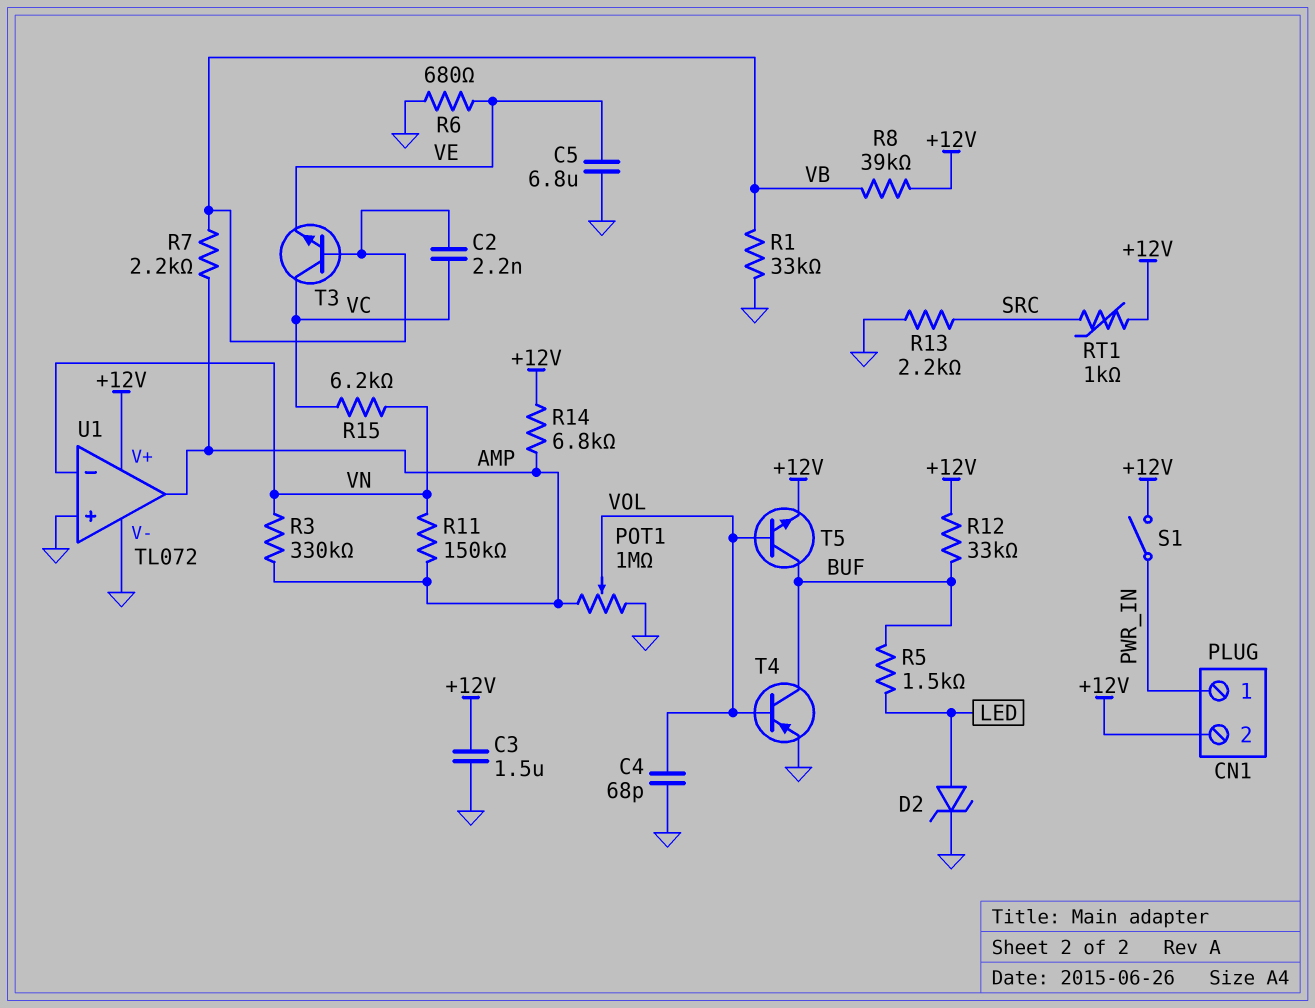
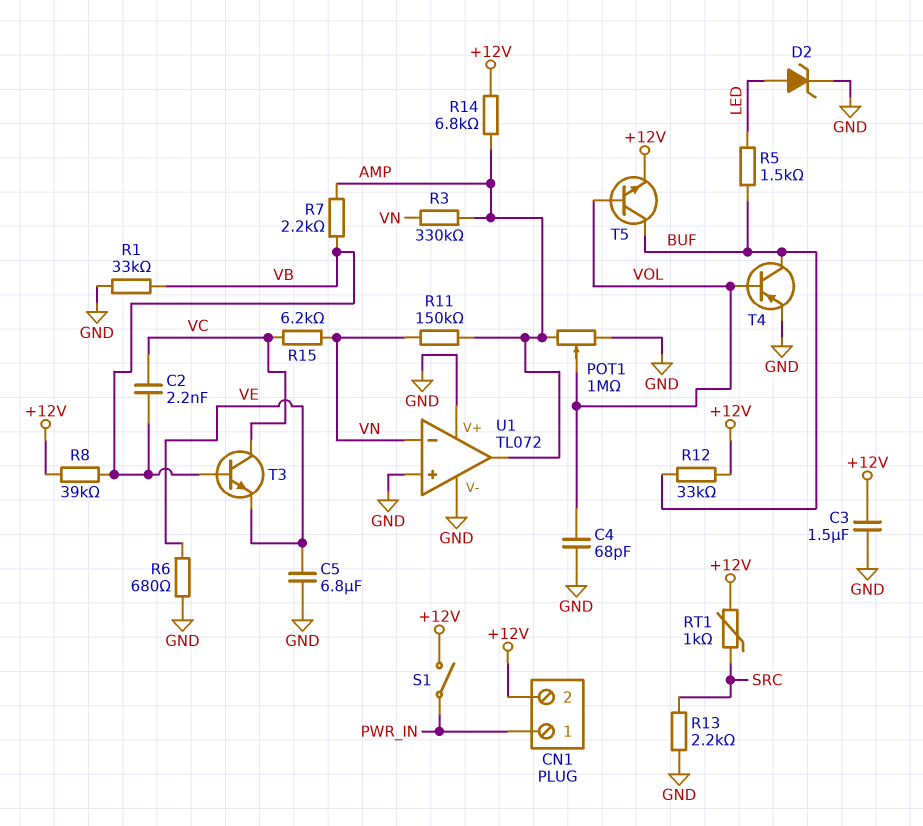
U1 pin V+: +12V -> GND

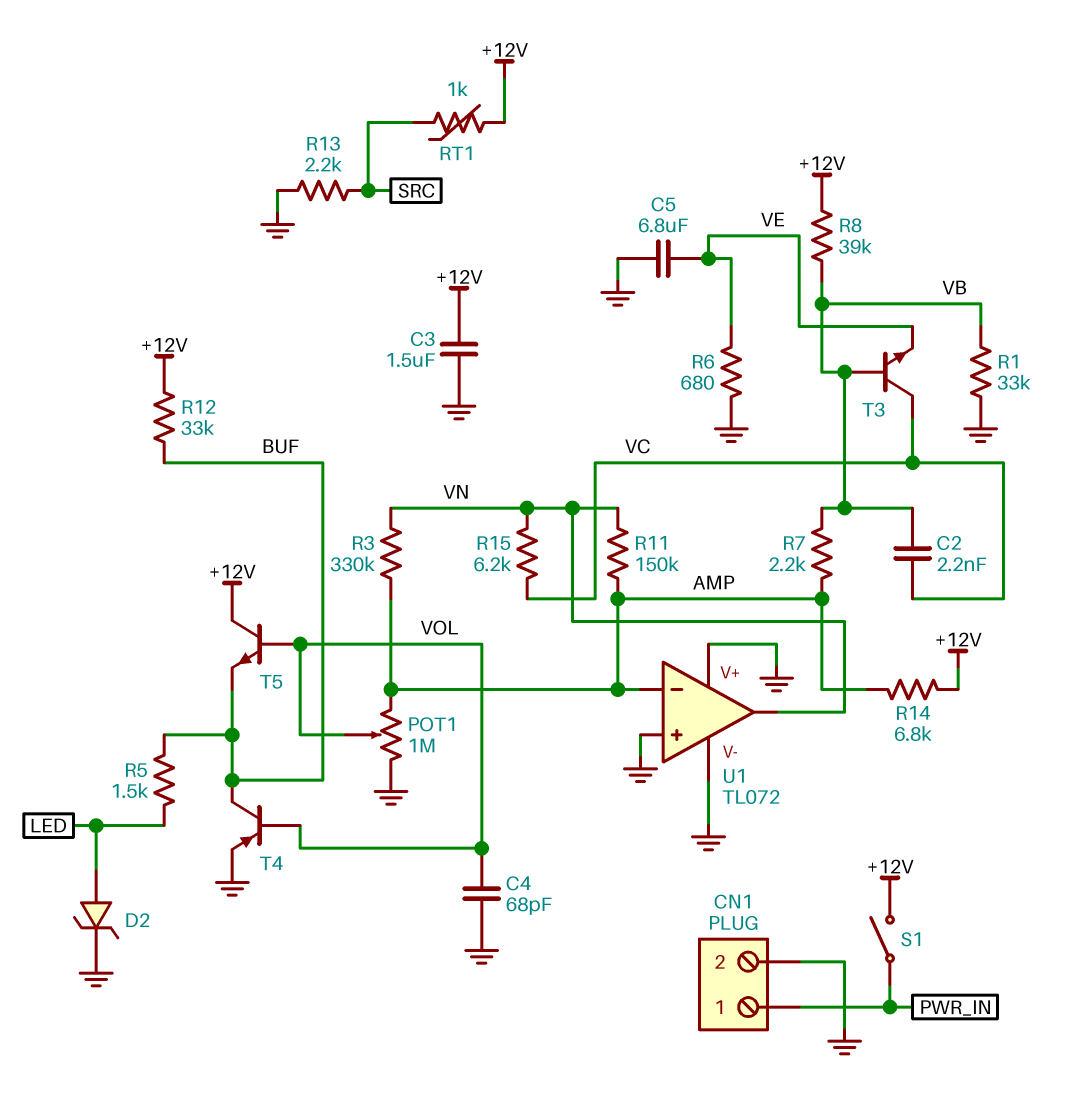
CN1 pin 2: +12V -> GND
T5: NPN (B VOL, C BUF, E +12V) -> NPN (B VOL, C +12V, E BUF)
U1 pin in-: VN -> AMP
U1 pin out: AMP -> VN

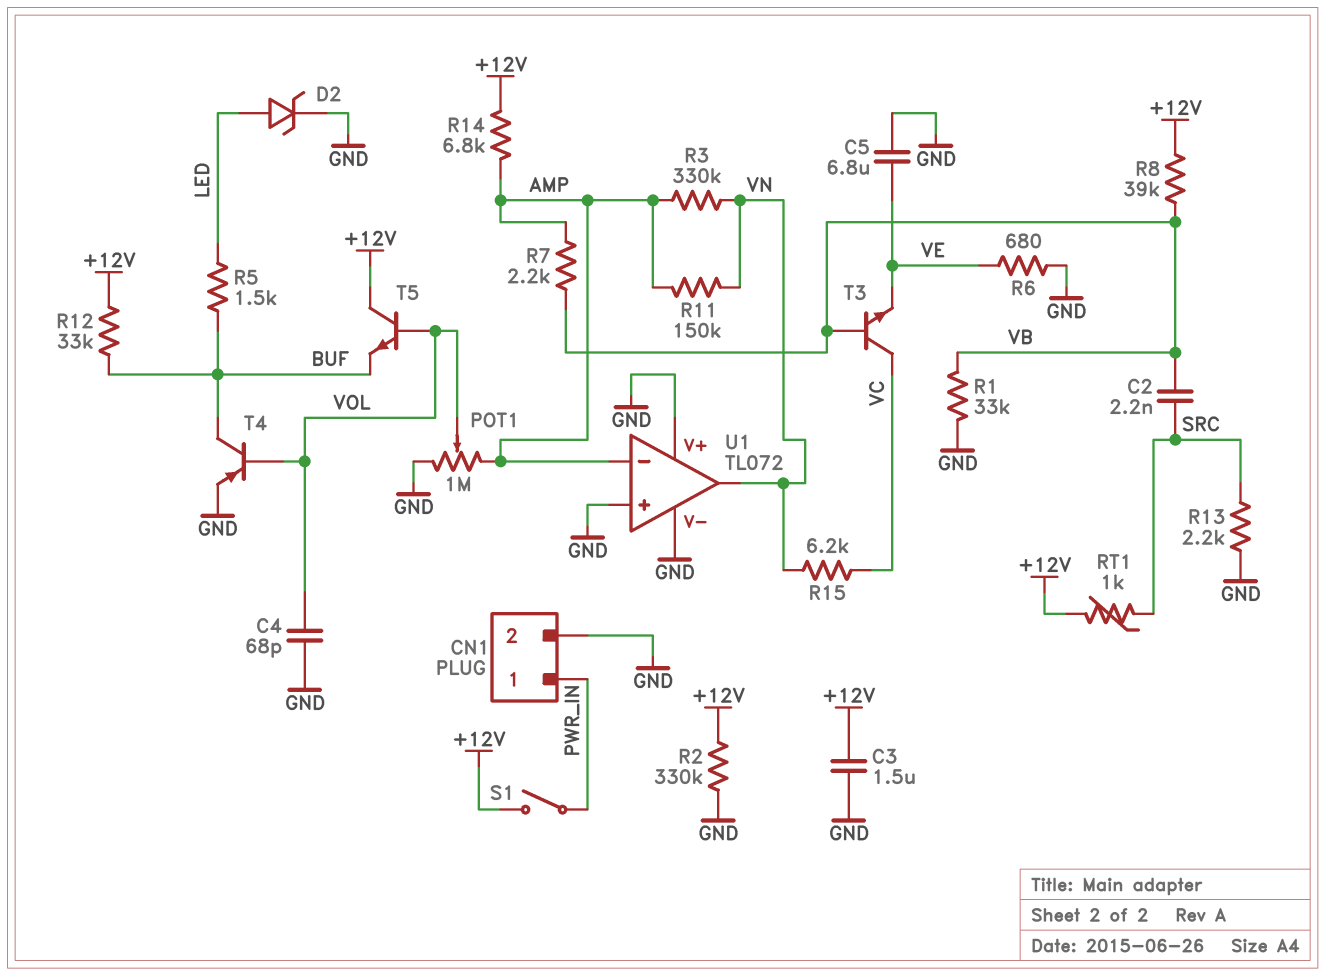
C2: 2.2nF (VB, VC) -> 2.2nF (SRC, VB)
R2: none -> 330k (+12V, GND)

